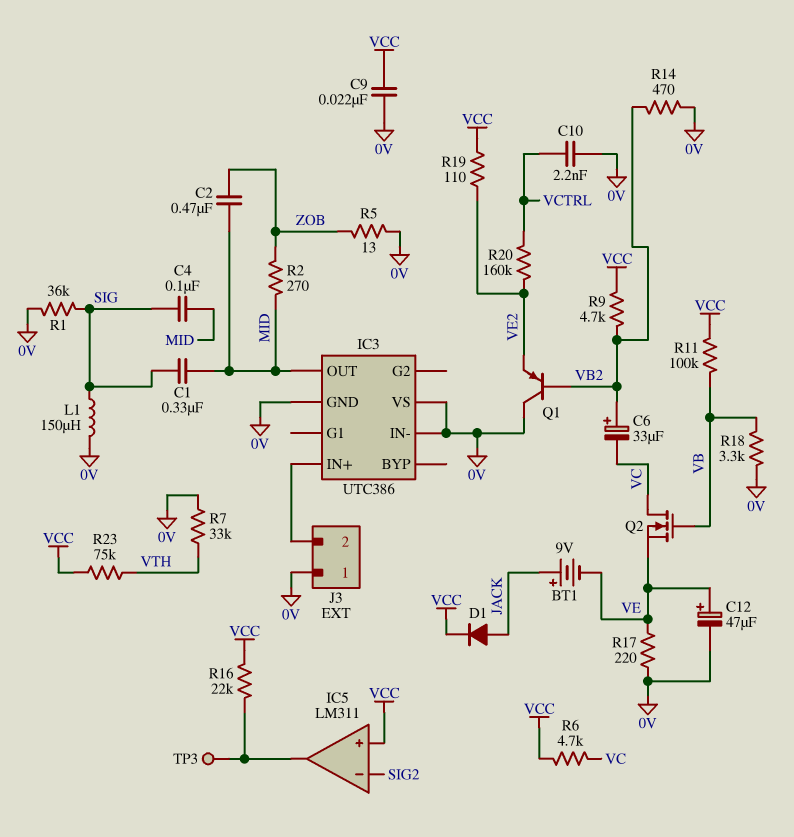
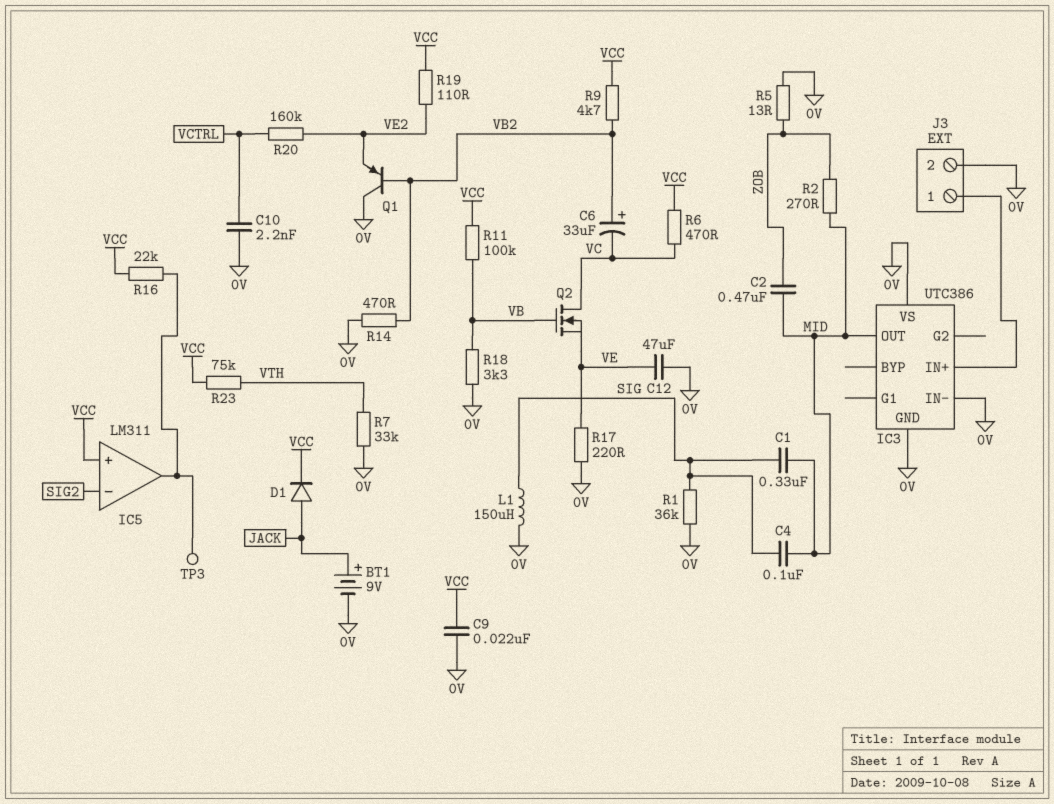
BT1: 9V (plus JACK, minus VE) -> 9V (plus JACK, minus 0V)
C12: 47uF (plus VE, minus 0V) -> 47uF (0V, VE)
J3 pin 1: 0V -> IC3/IN+
J3 pin 2: IC3/IN+ -> 0V
R6: 4.7k (VC, VCC) -> 470 (VC, VCC)

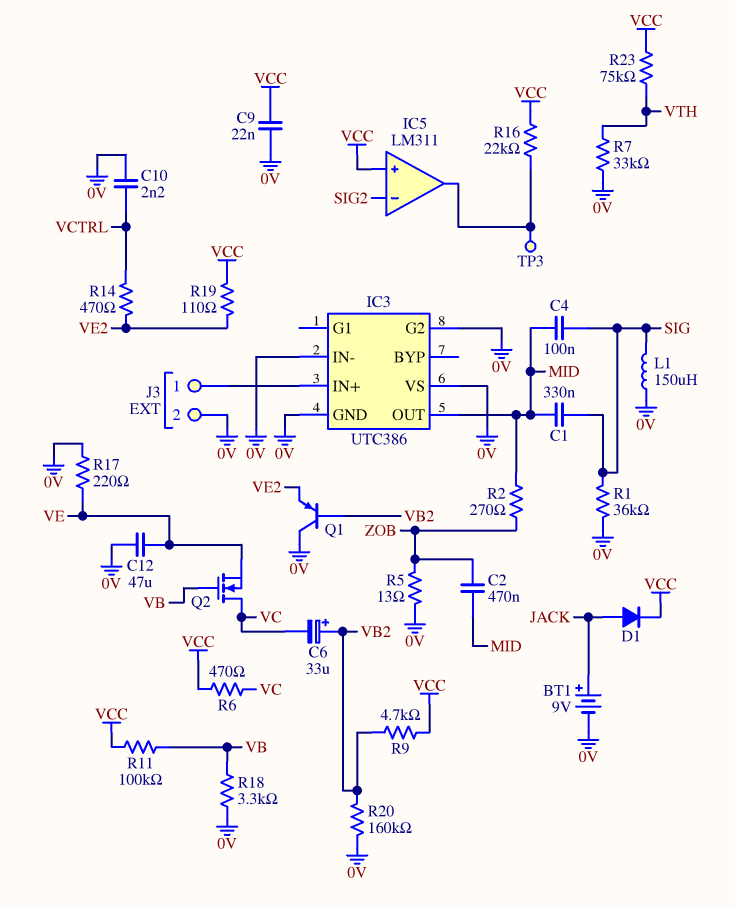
IC3 pin G2: none -> 0V
R14: 470 (0V, VB2) -> 470 (VCTRL, VE2)
R20: 160k (VCTRL, VE2) -> 160k (0V, VB2)

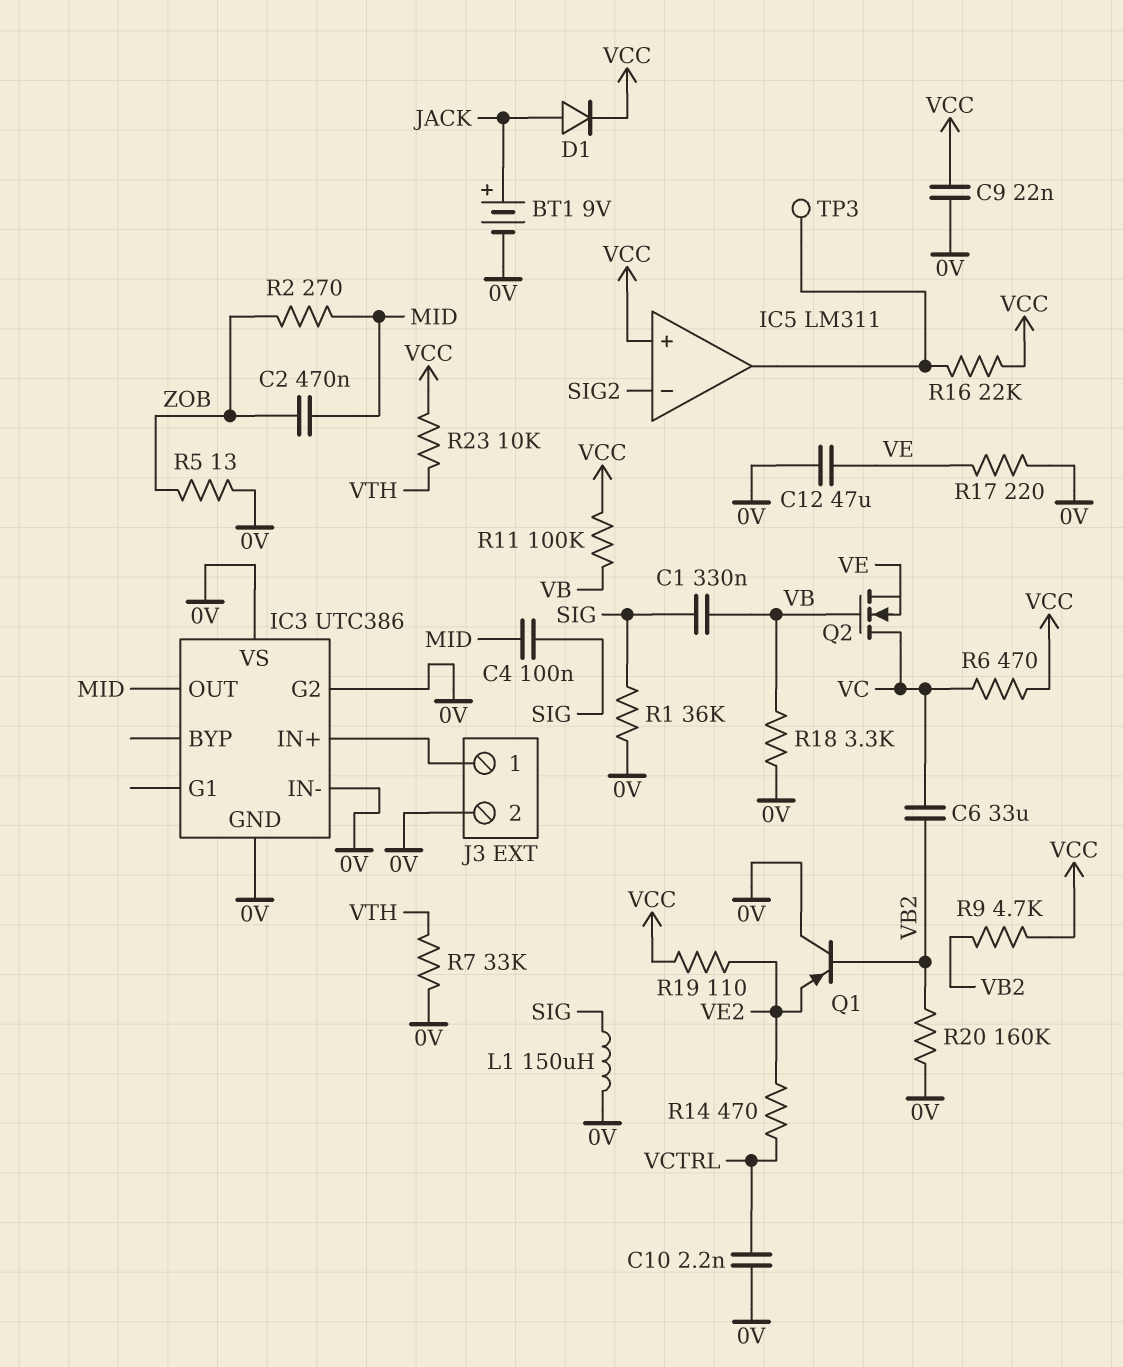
C1: 330nF (MID, SIG) -> 330nF (SIG, VB)
C6: 33uF (plus VB2, minus VC) -> 33uF (VB2, VC)
R23: 75k (VCC, VTH) -> 10k (VCC, VTH)

